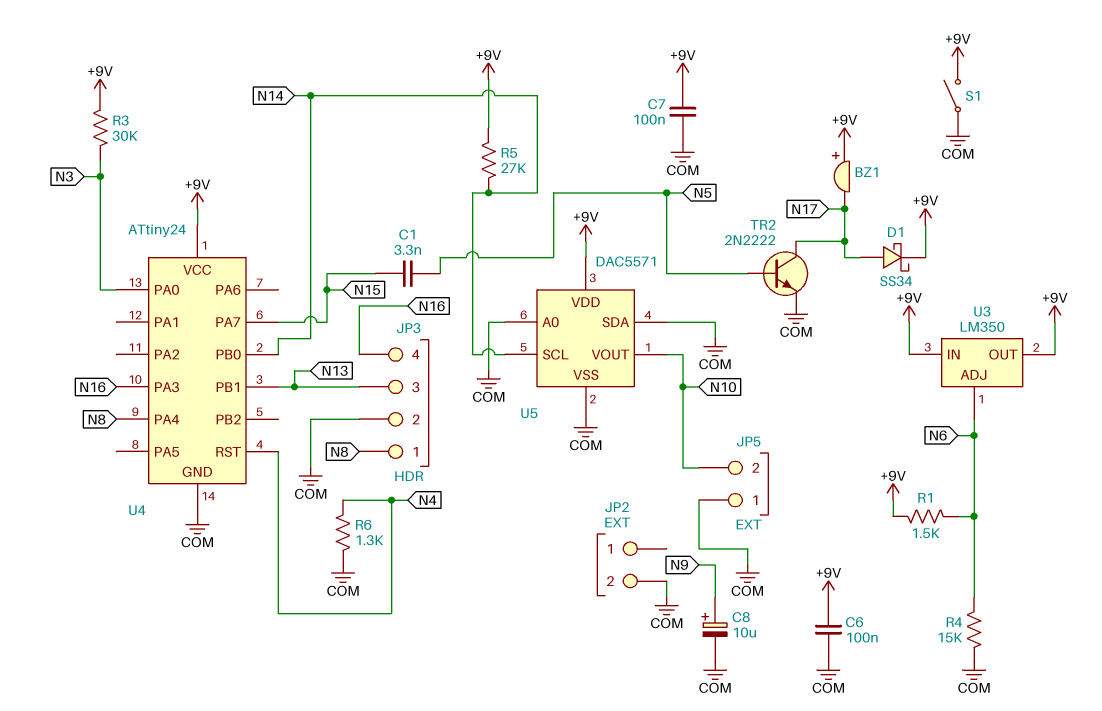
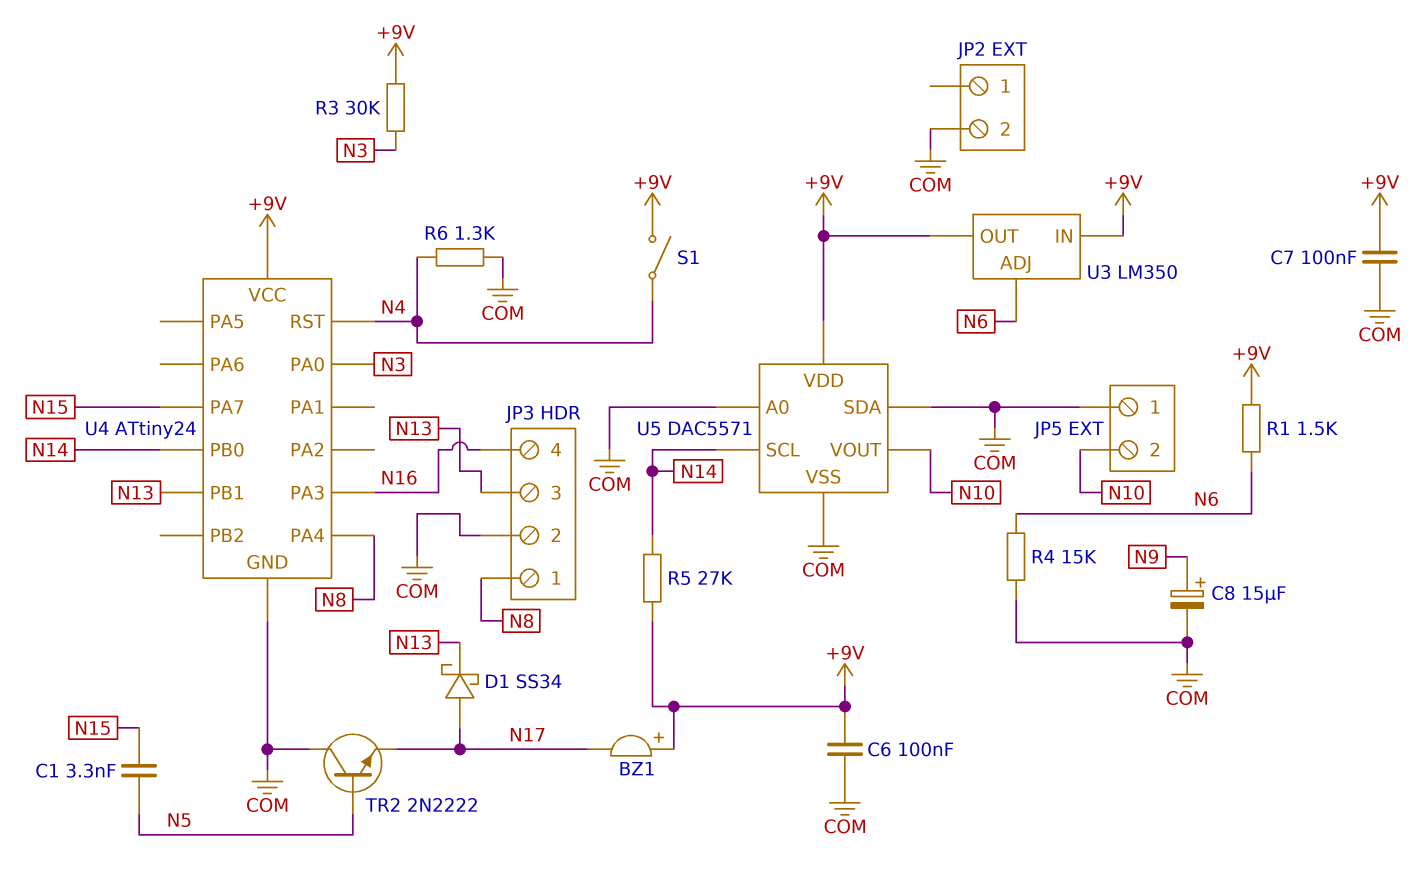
C8: 10uF (plus N9, minus COM) -> 15uF (plus N9, minus COM)
D1: schottky SS34 (A N17, K +9V) -> schottky SS34 (A N17, K N13)
S1: switch (+9V, COM) -> switch (+9V, N4)
TR2: NPN 2N2222 (B N5, C N17, E COM) -> NPN 2N2222 (B N5, C COM, E N17)

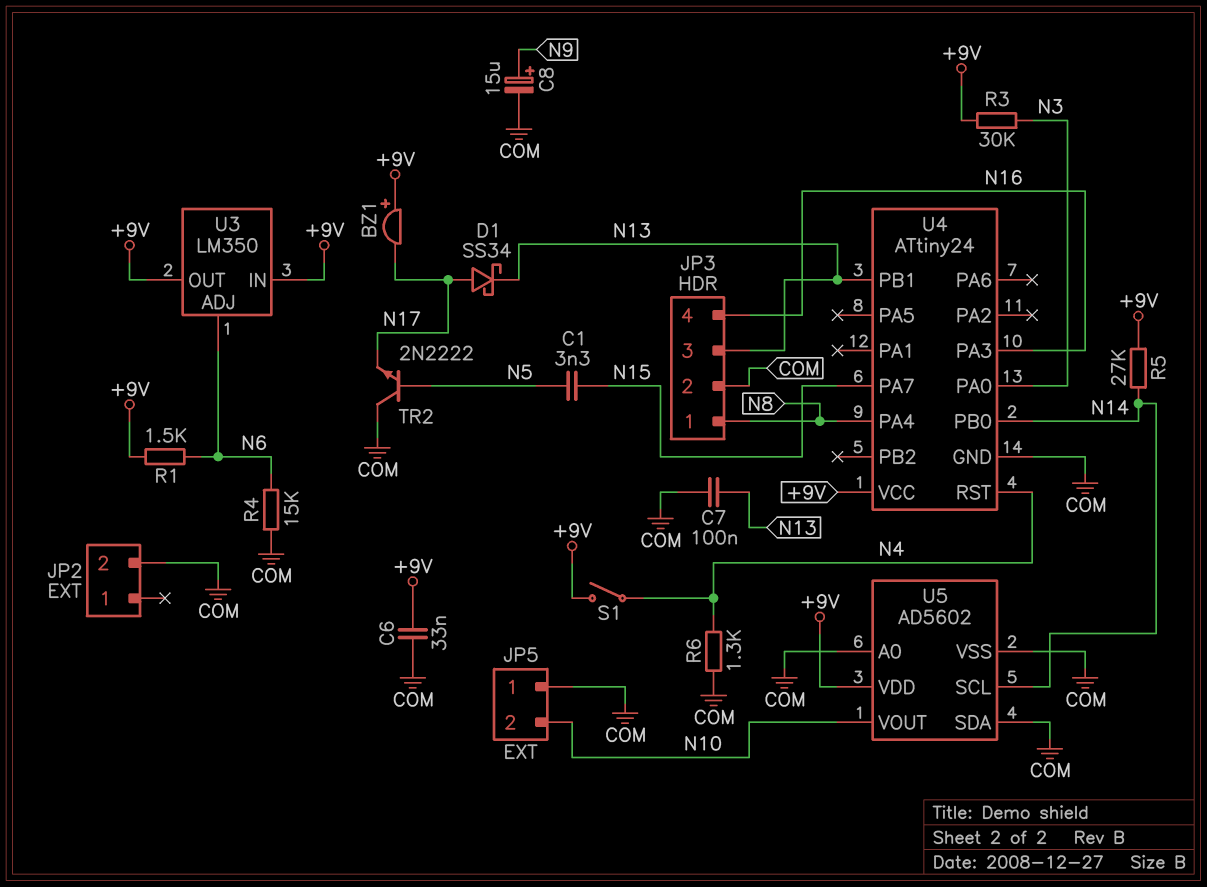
C6: 100nF (+9V, COM) -> 33nF (+9V, COM)
C7: 100nF (+9V, COM) -> 100nF (COM, N13)
U5: DAC5571 -> AD5602

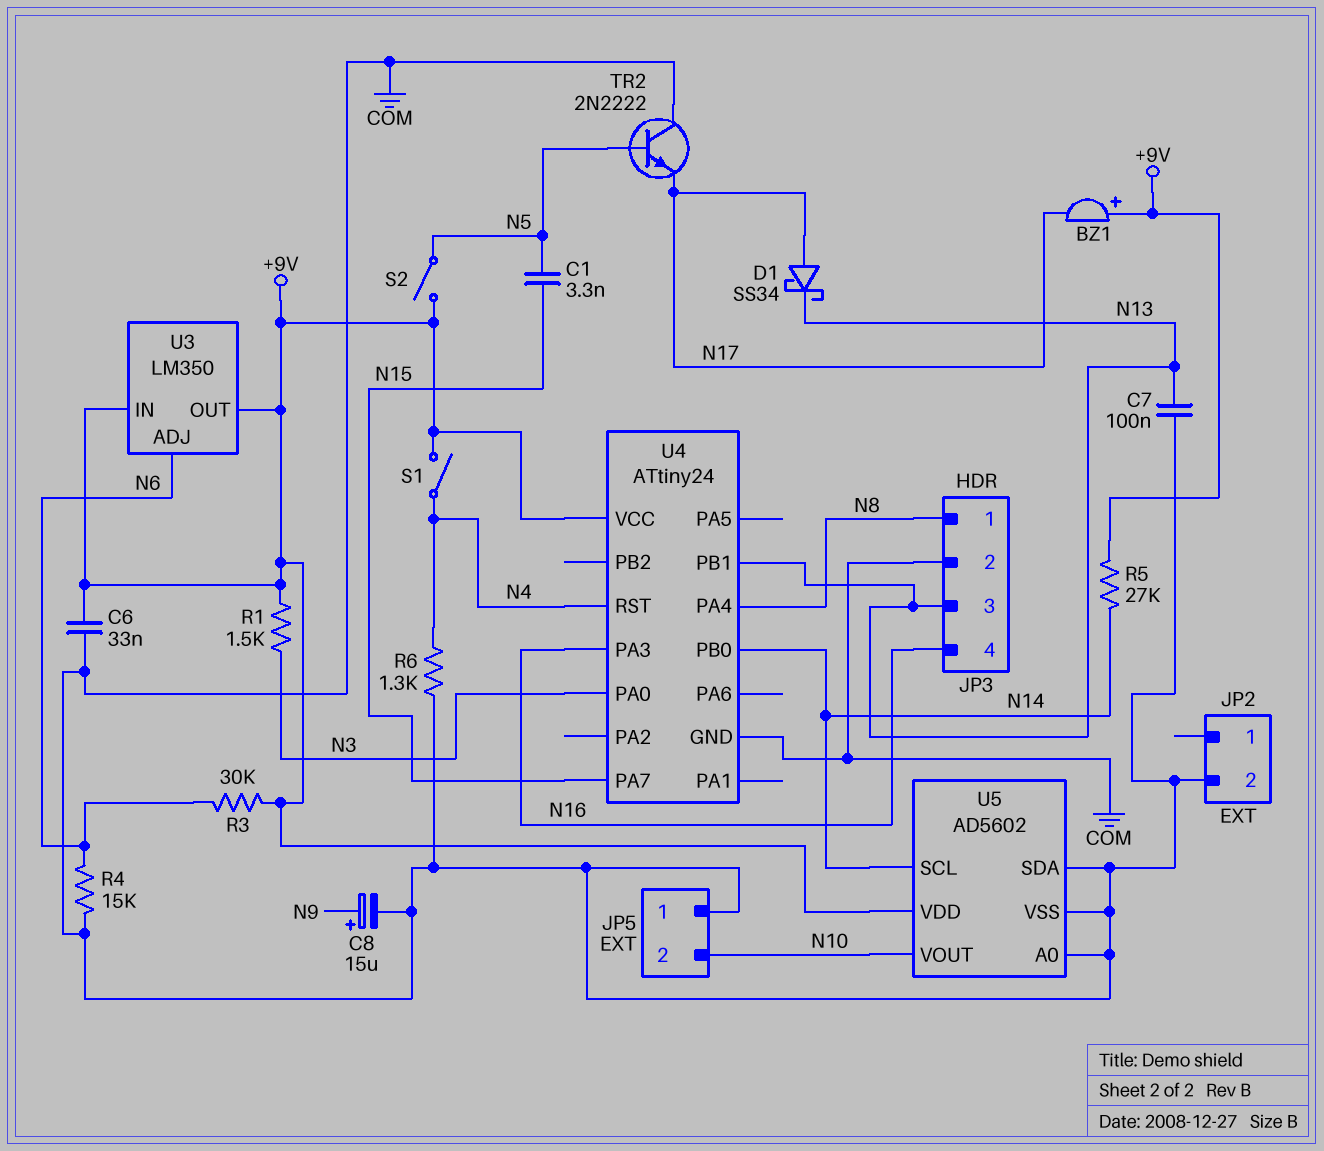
R1: 1.5k (+9V, N6) -> 1.5k (+9V, N3)
R3: 30k (+9V, N3) -> 30k (+9V, N6)
S2: none -> switch (+9V, N5)

